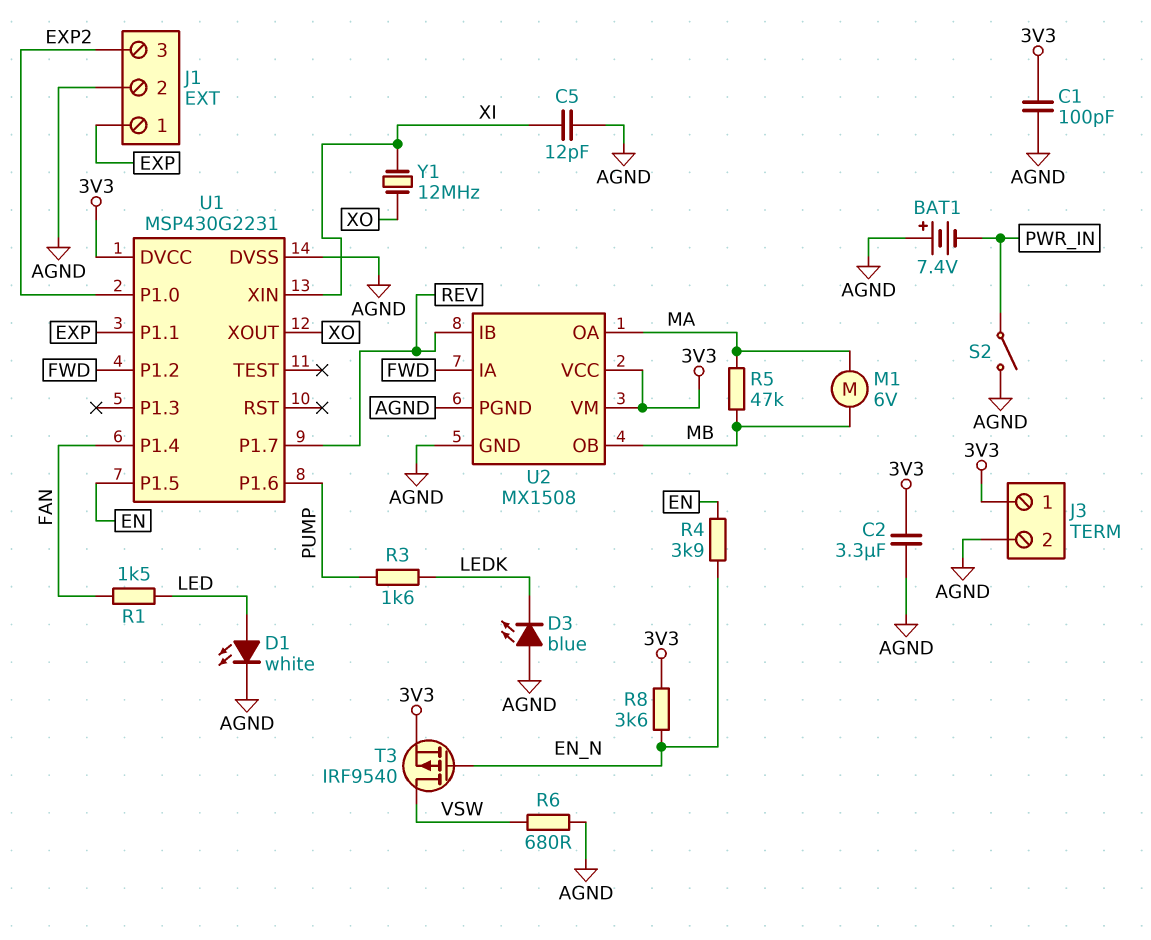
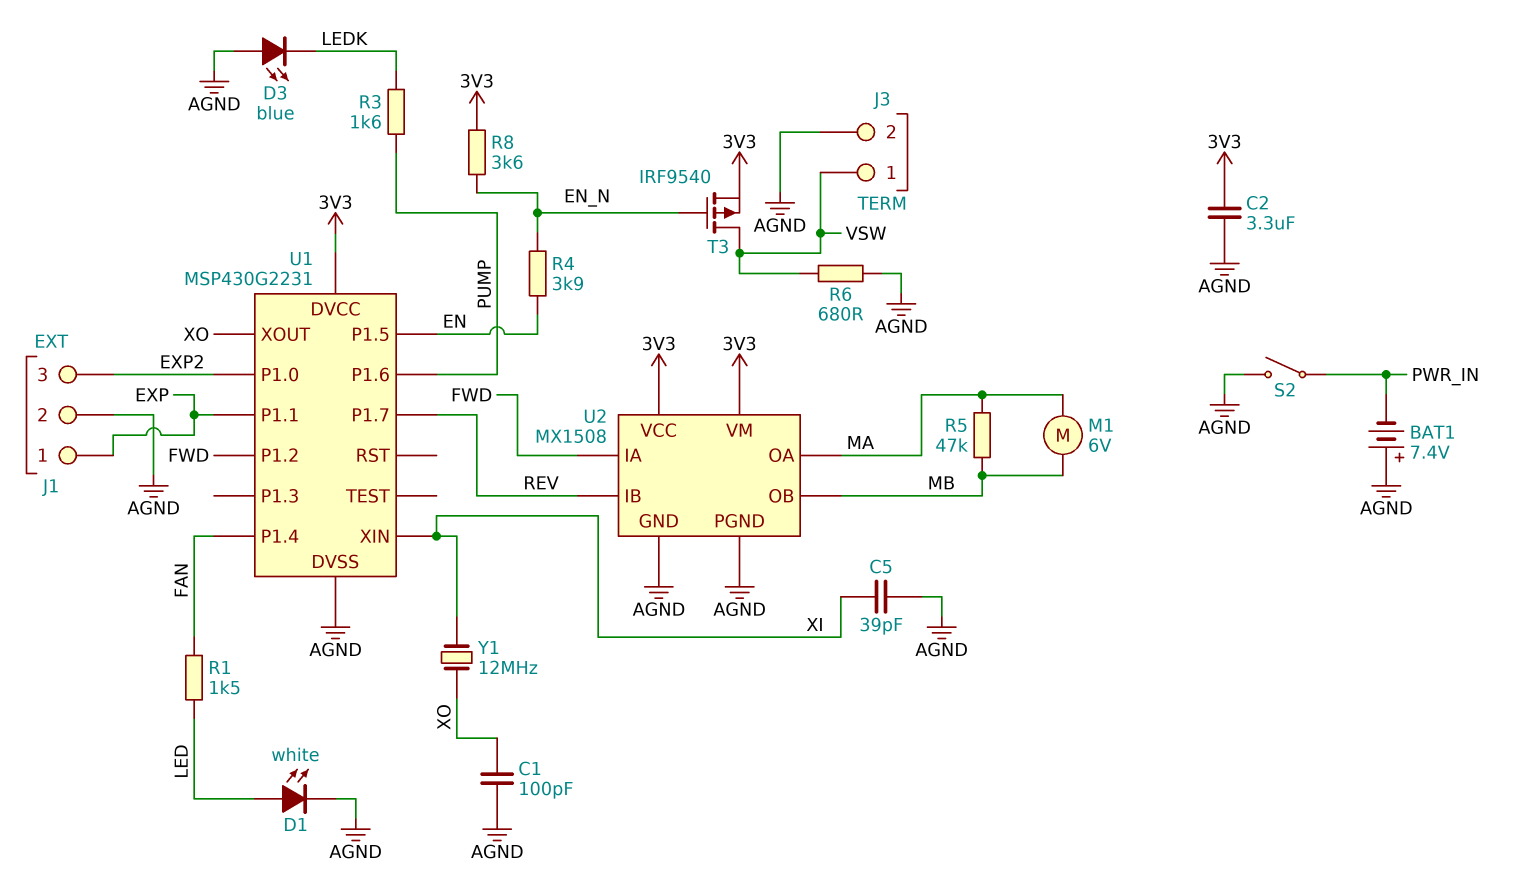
C1: 100pF (3V3, AGND) -> 100pF (AGND, XO)
C5: 12pF (AGND, XI) -> 39pF (AGND, XI)
J3 pin 1: 3V3 -> VSW

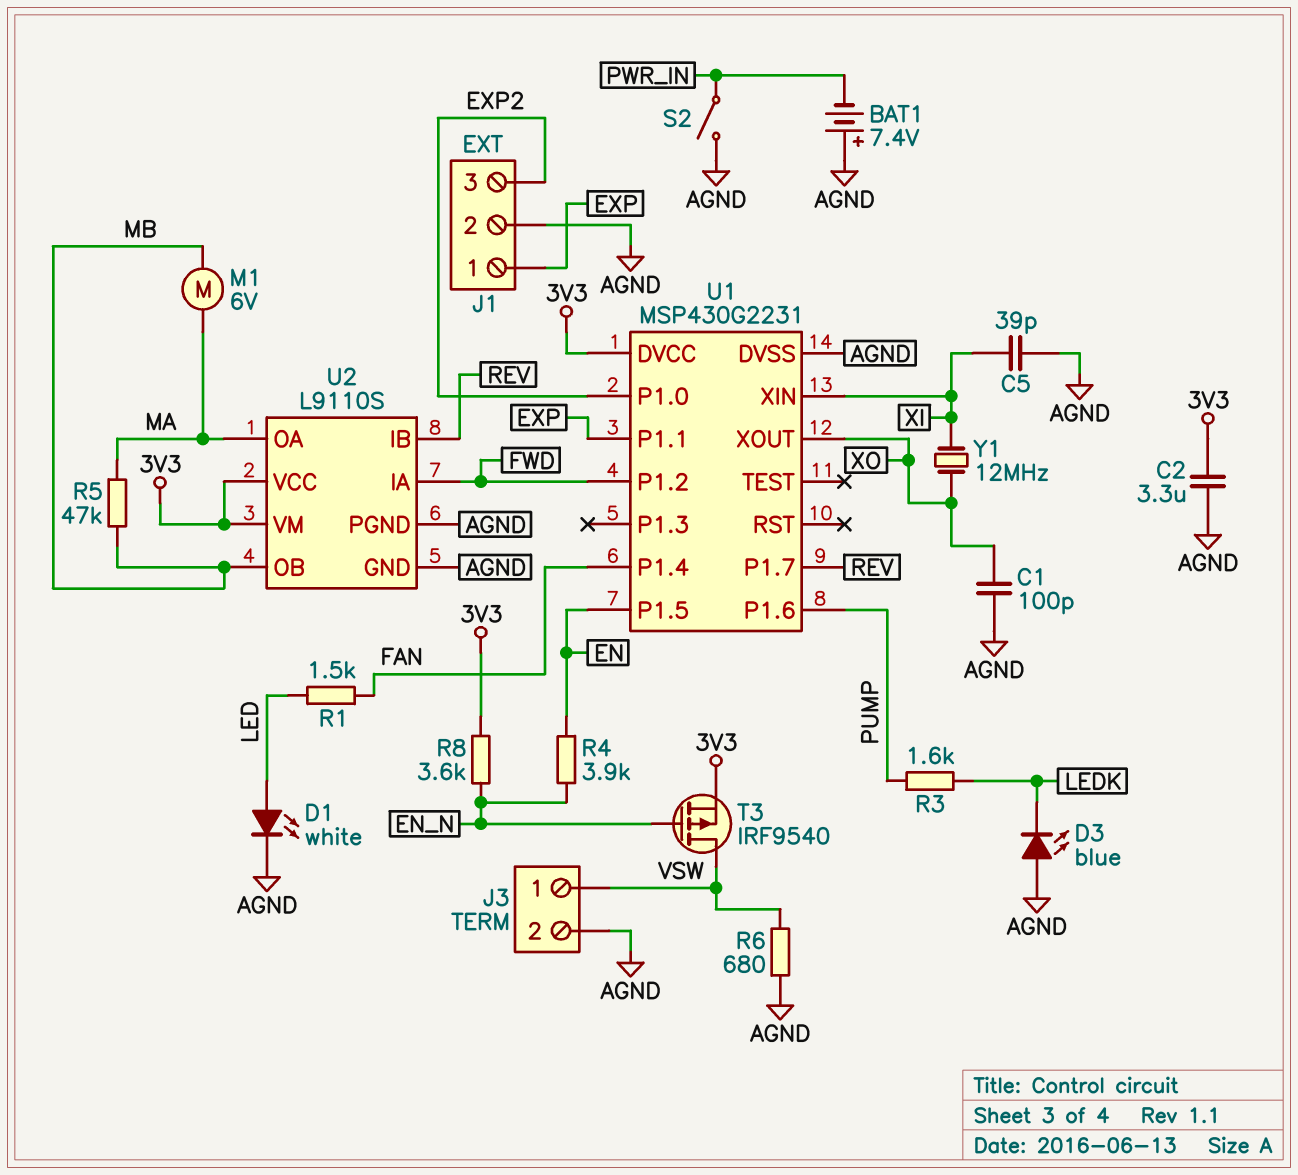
U2: MX1508 -> L9110S

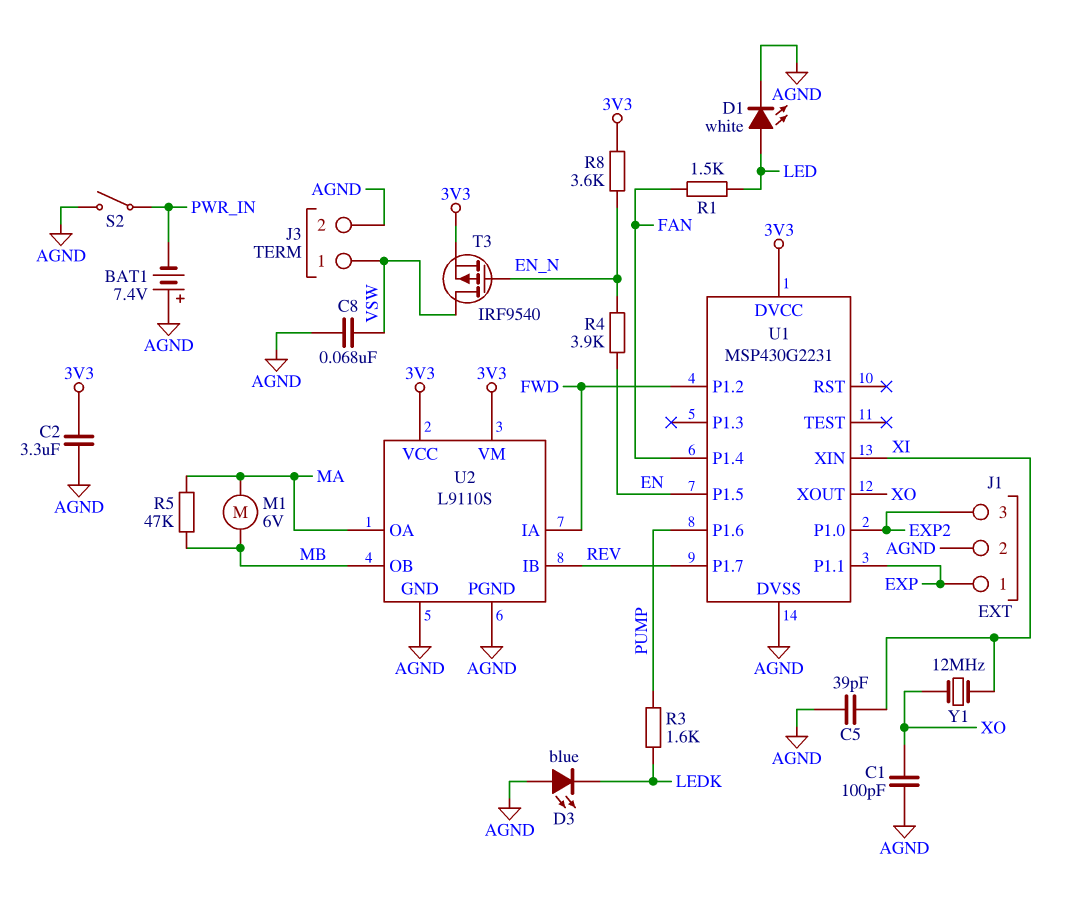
C8: none -> 68nF (AGND, VSW)
R6: 680 (AGND, VSW) -> none

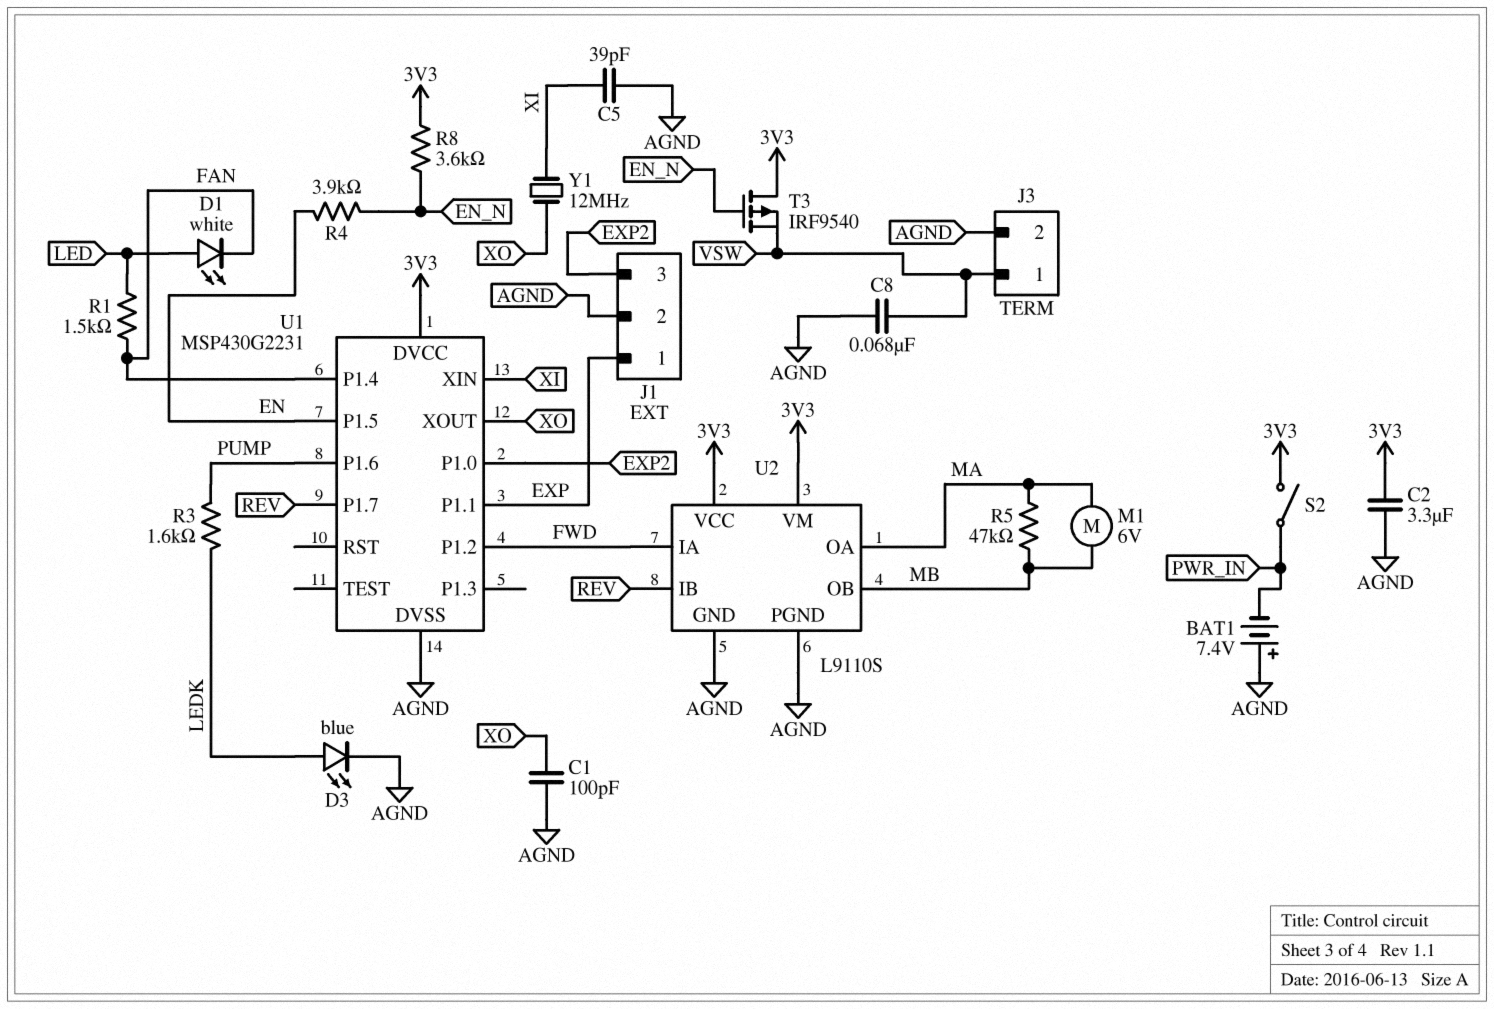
D1: LED white (A LED, K AGND) -> LED white (A LED, K FAN)
D3: LED blue (A AGND, K LEDK) -> LED blue (A LEDK, K AGND)
S2: switch (AGND, PWR_IN) -> switch (3V3, PWR_IN)
T3: PMOS IRF9540 (G EN_N, D VSW, S 3V3) -> PMOS IRF9540 (G EN_N, D 3V3, S VSW)

